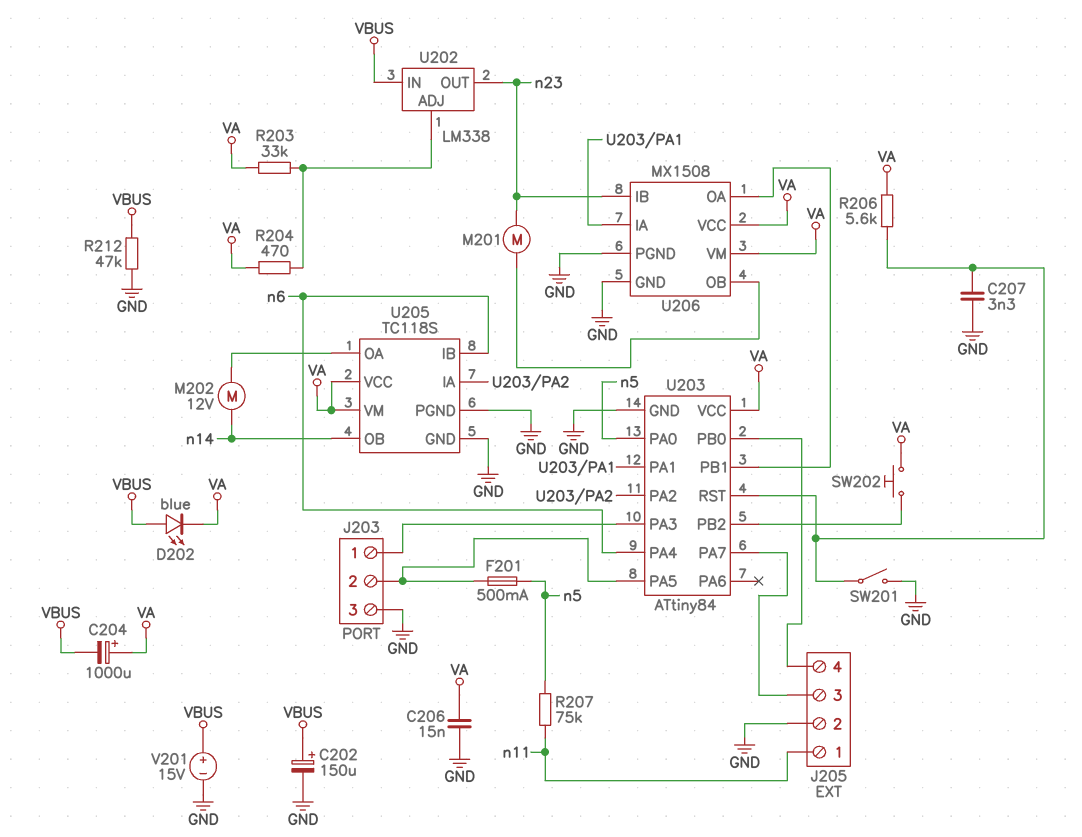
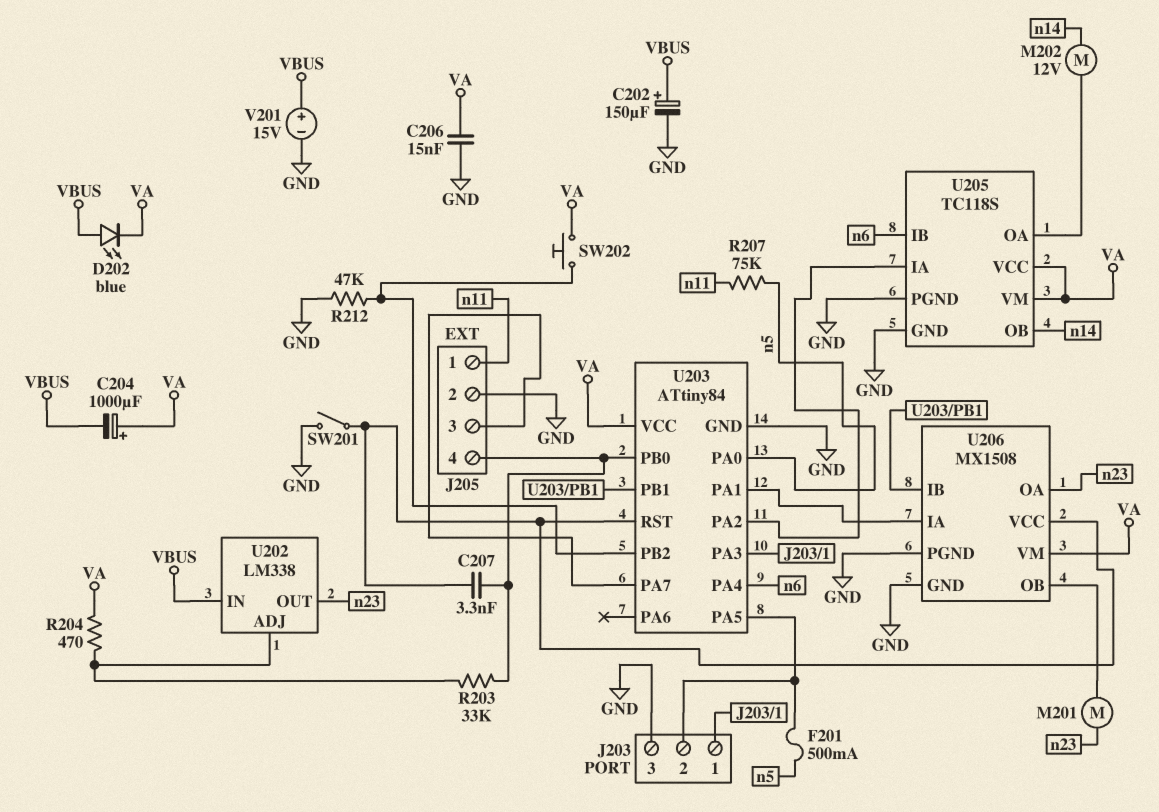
C207: 3.3nF (GND, U203/RST) -> 3.3nF (J205/4, U203/RST)
R203: 33k (U202/ADJ, VA) -> 33k (J205/4, U202/ADJ)
R206: 5.6k (U203/RST, VA) -> none
R212: 47k (GND, VBUS) -> 47k (GND, U203/PB2)
U206 pin IB: n23 -> U203/PB1
U206 pin OA: U203/PB1 -> n23
U206 pin VCC: VA -> U203/RST

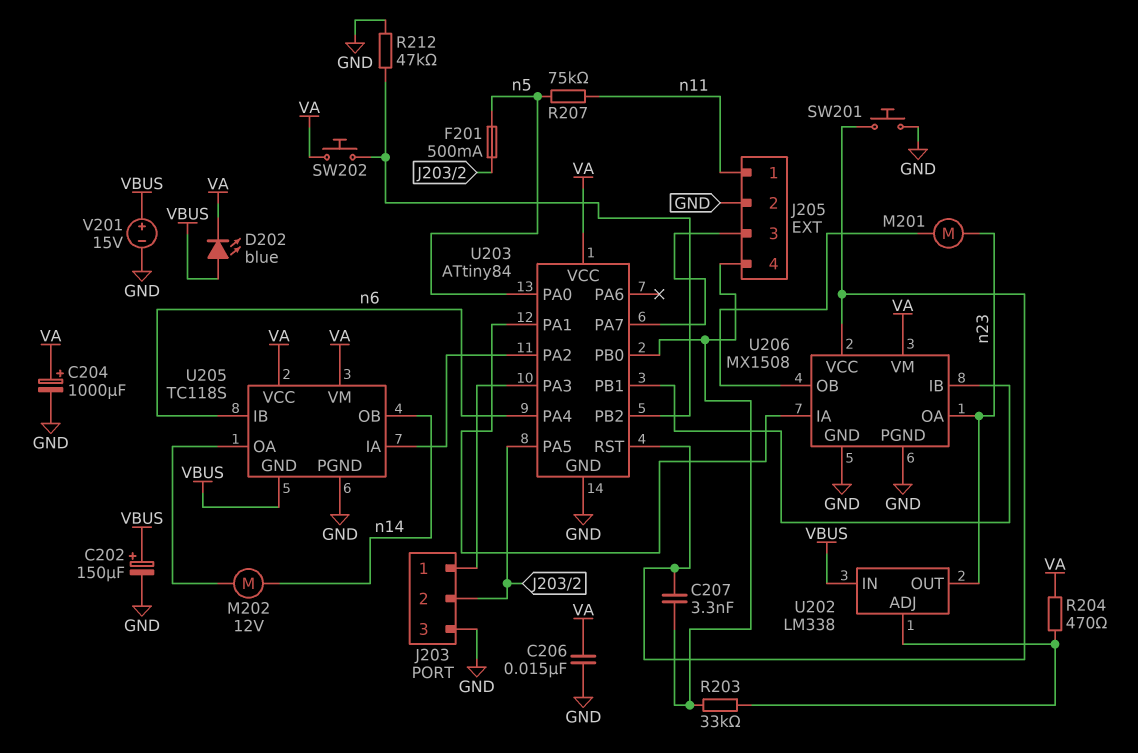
C204: 1000uF (plus VA, minus VBUS) -> 1000uF (plus VA, minus GND)
SW201: switch (GND, U203/RST) -> button (GND, U203/RST)
U205 pin GND: GND -> VBUS

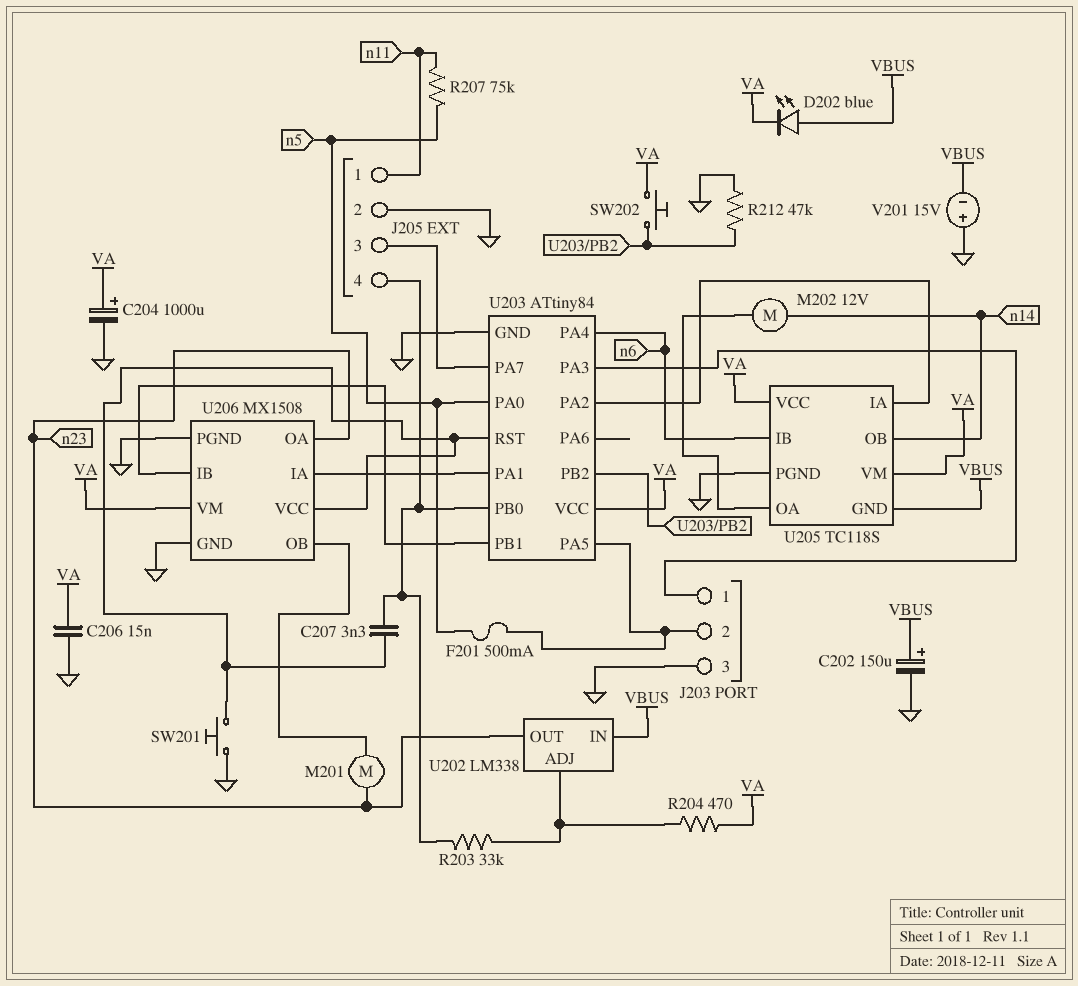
V201: 15V (plus VBUS, minus GND) -> 15V (plus GND, minus VBUS)

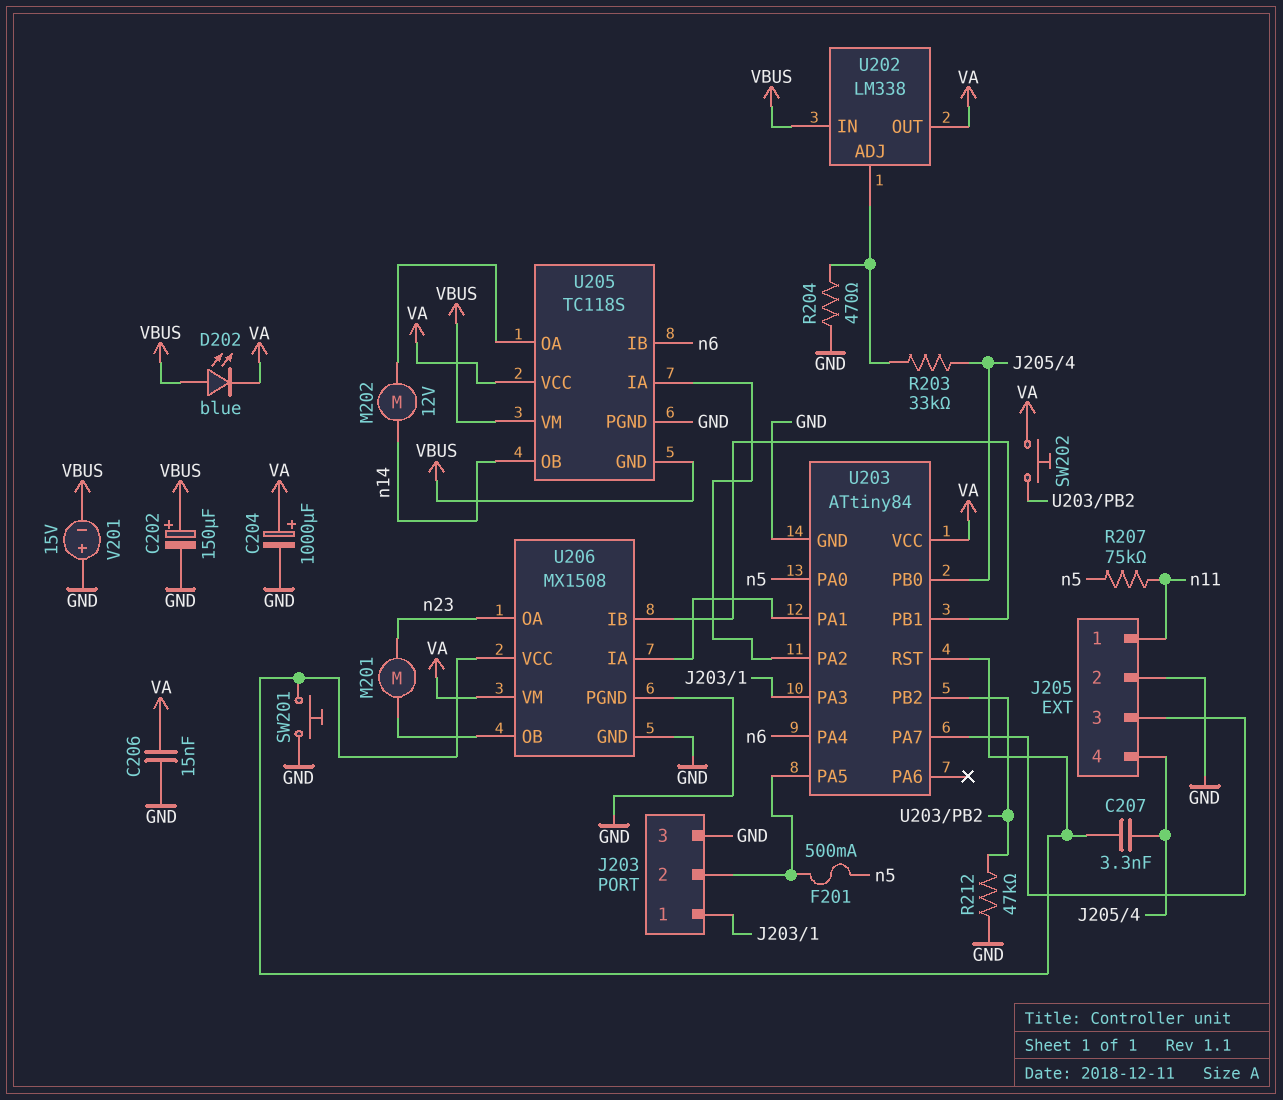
R204: 470 (U202/ADJ, VA) -> 470 (GND, U202/ADJ)
U202 pin OUT: n23 -> VA
U205 pin VM: VA -> VBUS

